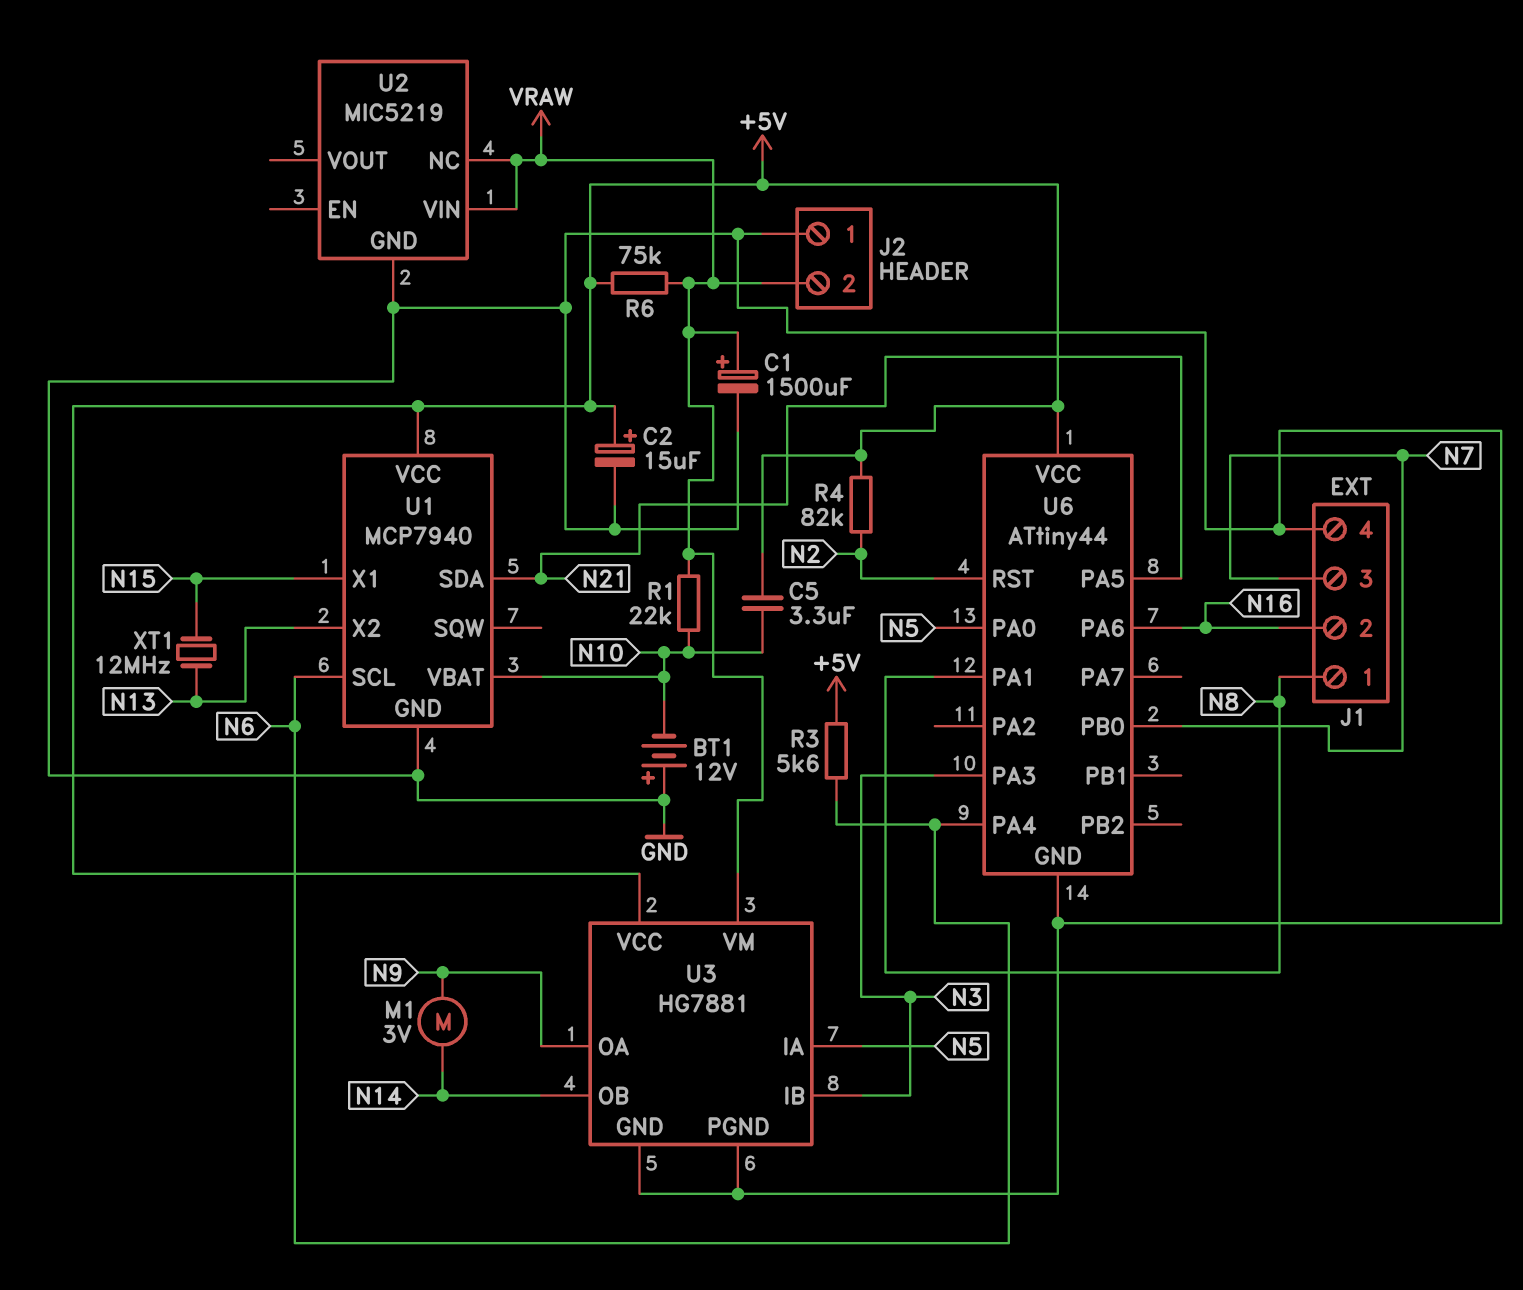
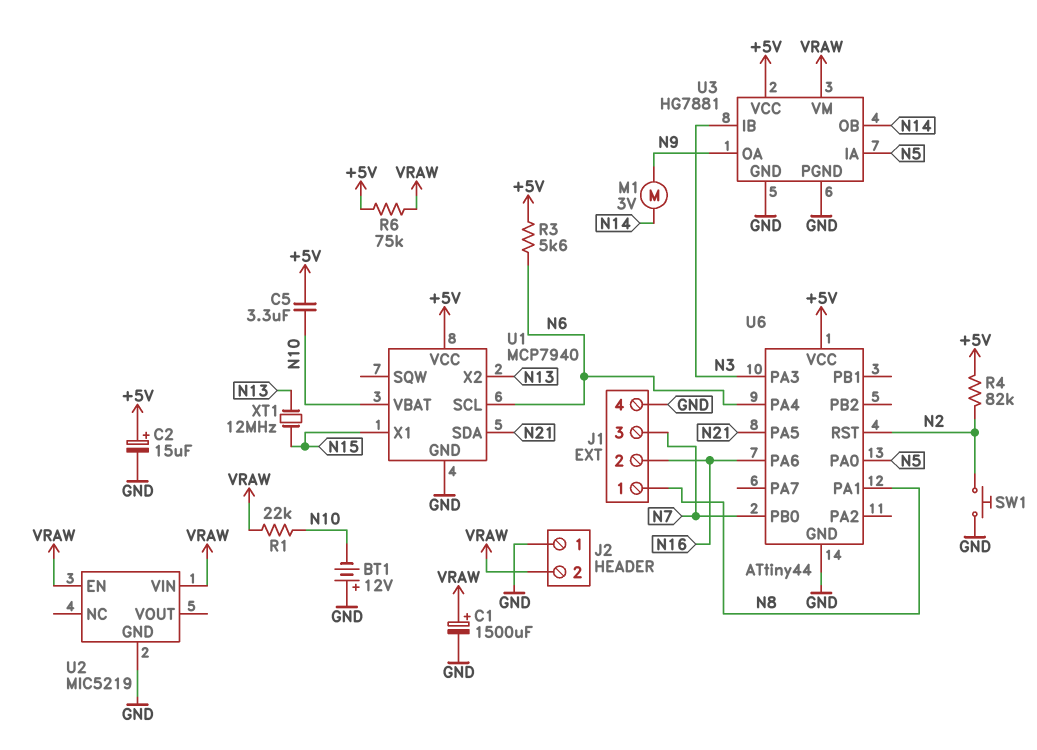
SW1: none -> button (GND, N2)
U2 pin EN: none -> VRAW
U2 pin NC: VRAW -> none

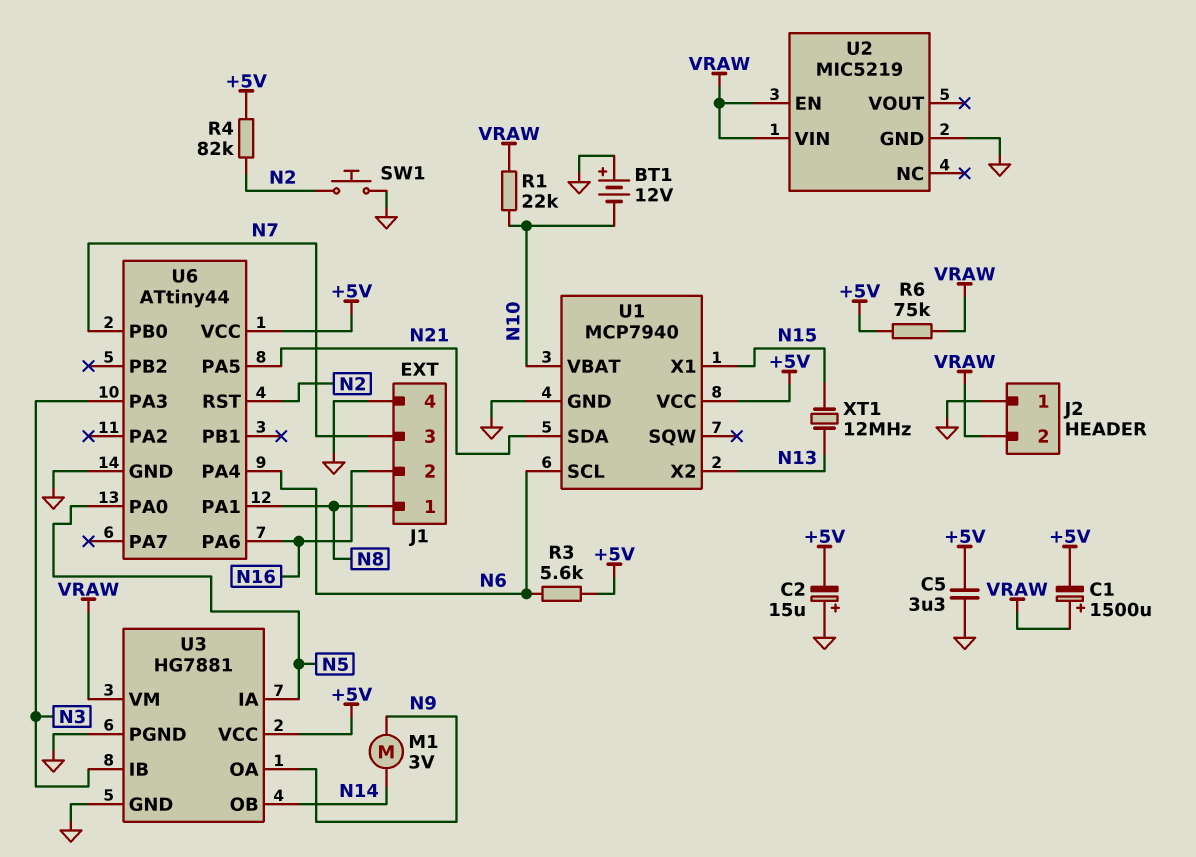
C1: 1500uF (plus VRAW, minus GND) -> 1500uF (plus VRAW, minus +5V)
C2: 15uF (plus +5V, minus GND) -> 15uF (plus GND, minus +5V)
C5: 3.3uF (+5V, N10) -> 3.3uF (+5V, GND)

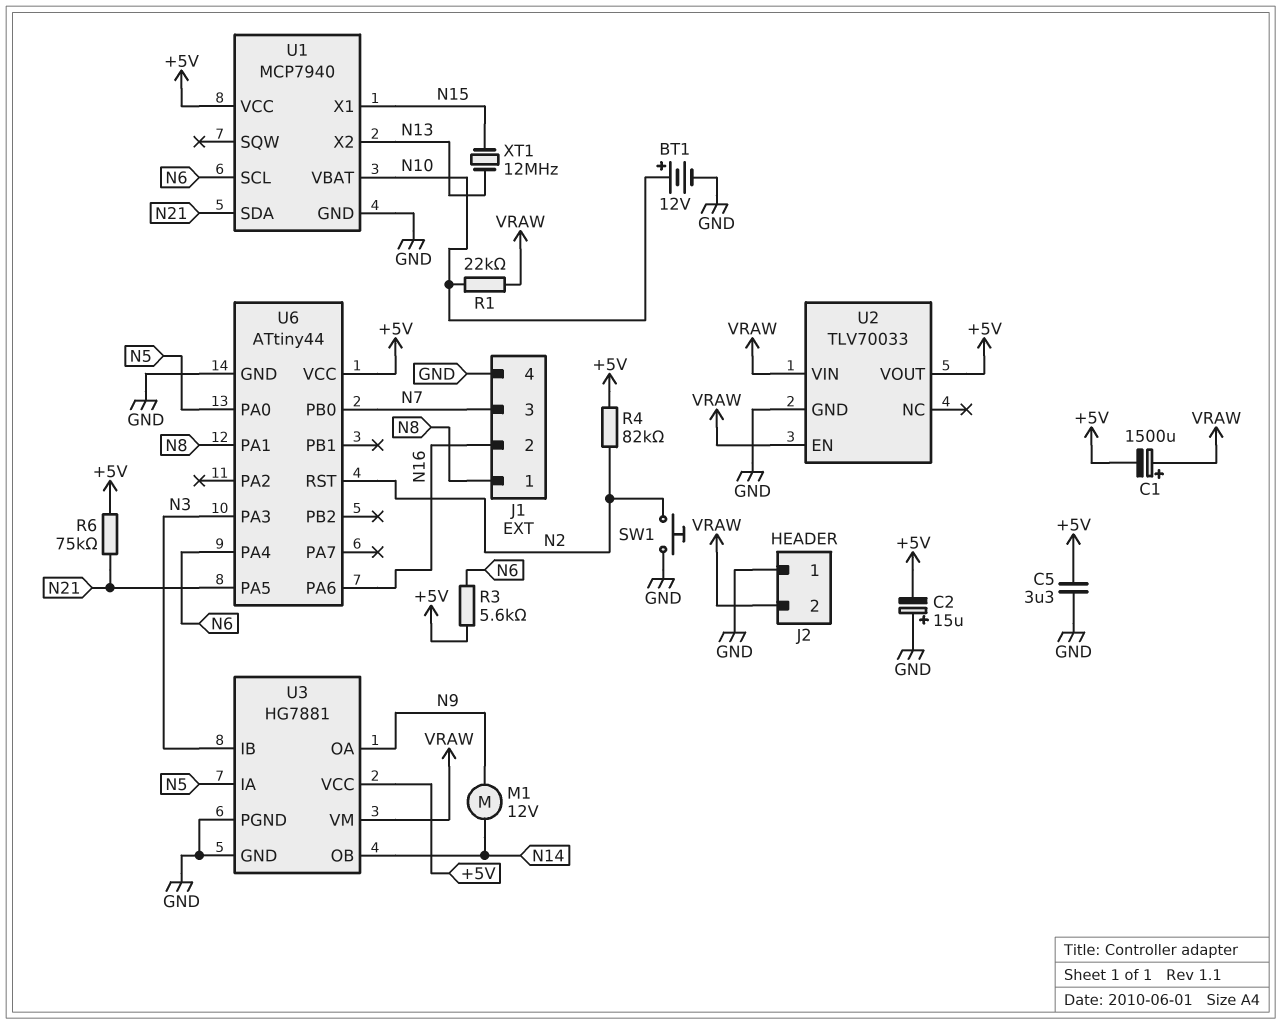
BT1: 12V (plus GND, minus N10) -> 12V (plus N10, minus GND)
M1: motor 3V (N9, N14) -> motor 12V (N9, N14)
R6: 75k (+5V, VRAW) -> 75k (+5V, N21)
U2: MIC5219 -> TLV70033
U2 pin VOUT: none -> +5V

